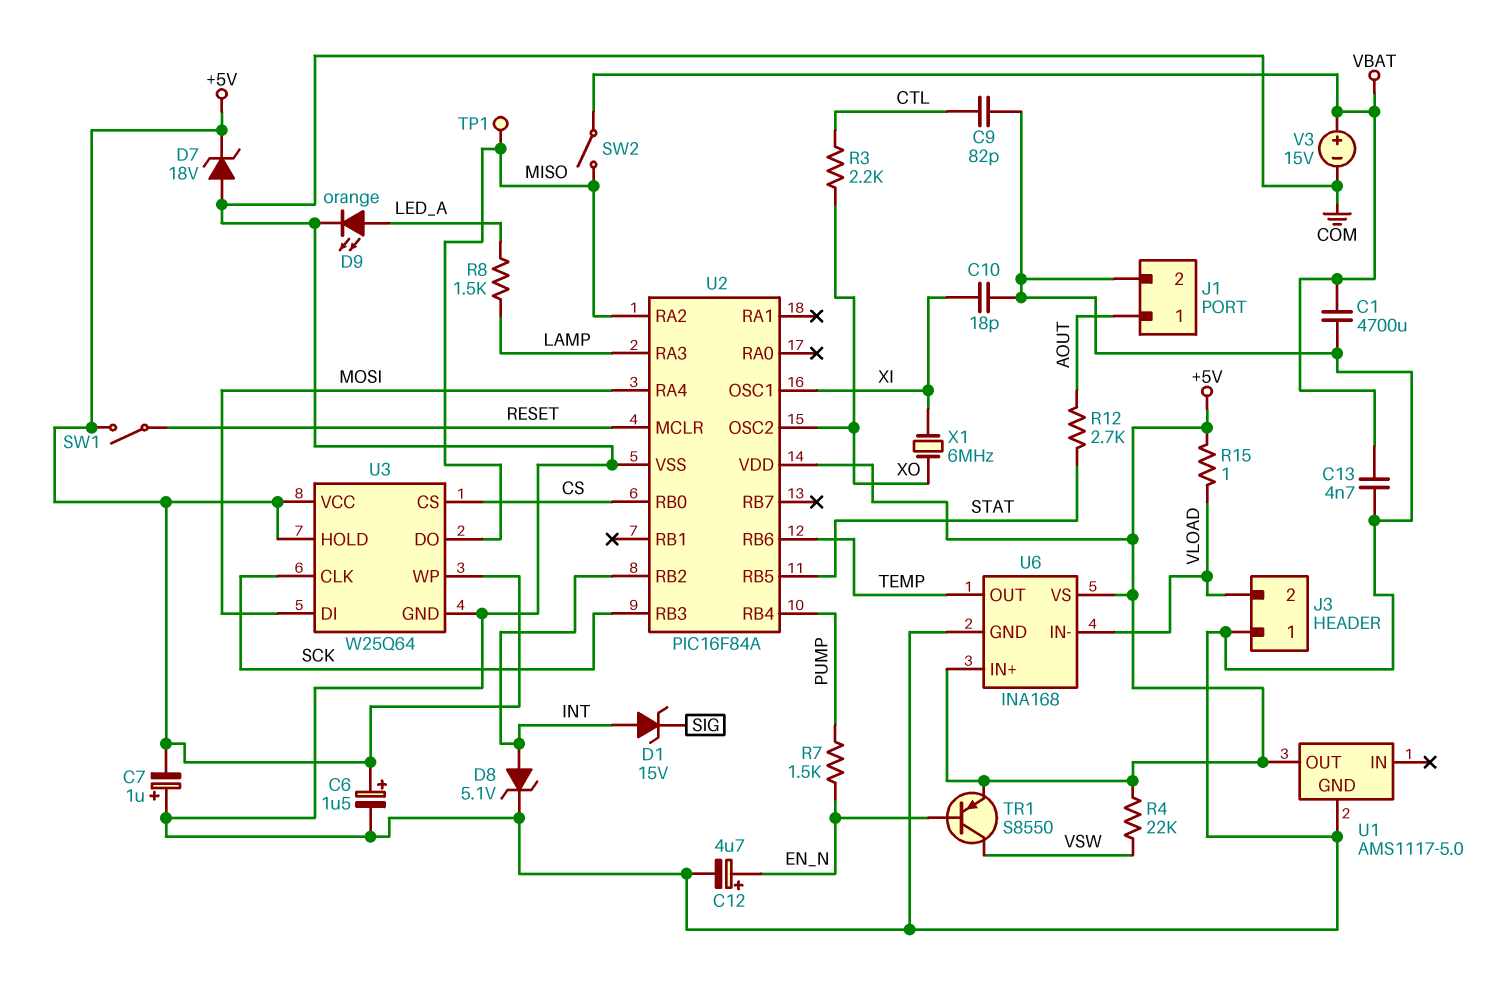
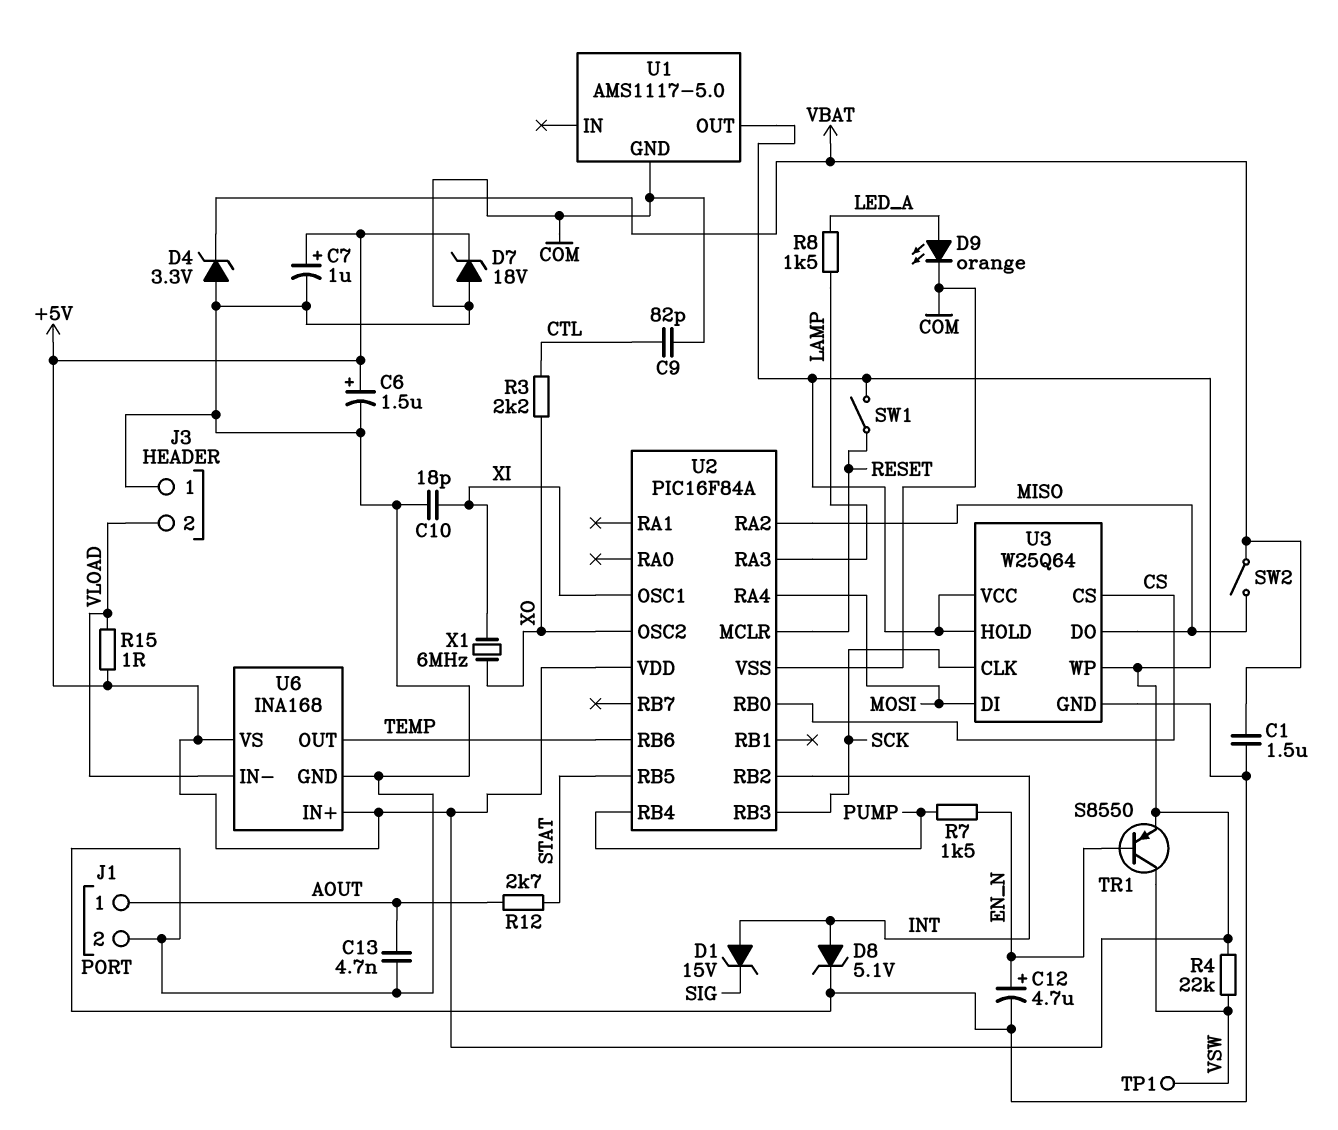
C1: 4700uF (COM, VBAT) -> 1.5uF (COM, VBAT)
C7: 1uF (plus COM, minus +5V) -> 1uF (plus +5V, minus COM)
C13: 4.7nF (COM, VBAT) -> 4.7nF (AOUT, COM)
D4: none -> zener 3.3V (A COM, K VBAT)
TP1: test point (MISO) -> test point (VSW)
V3: 15V (plus VBAT, minus COM) -> none

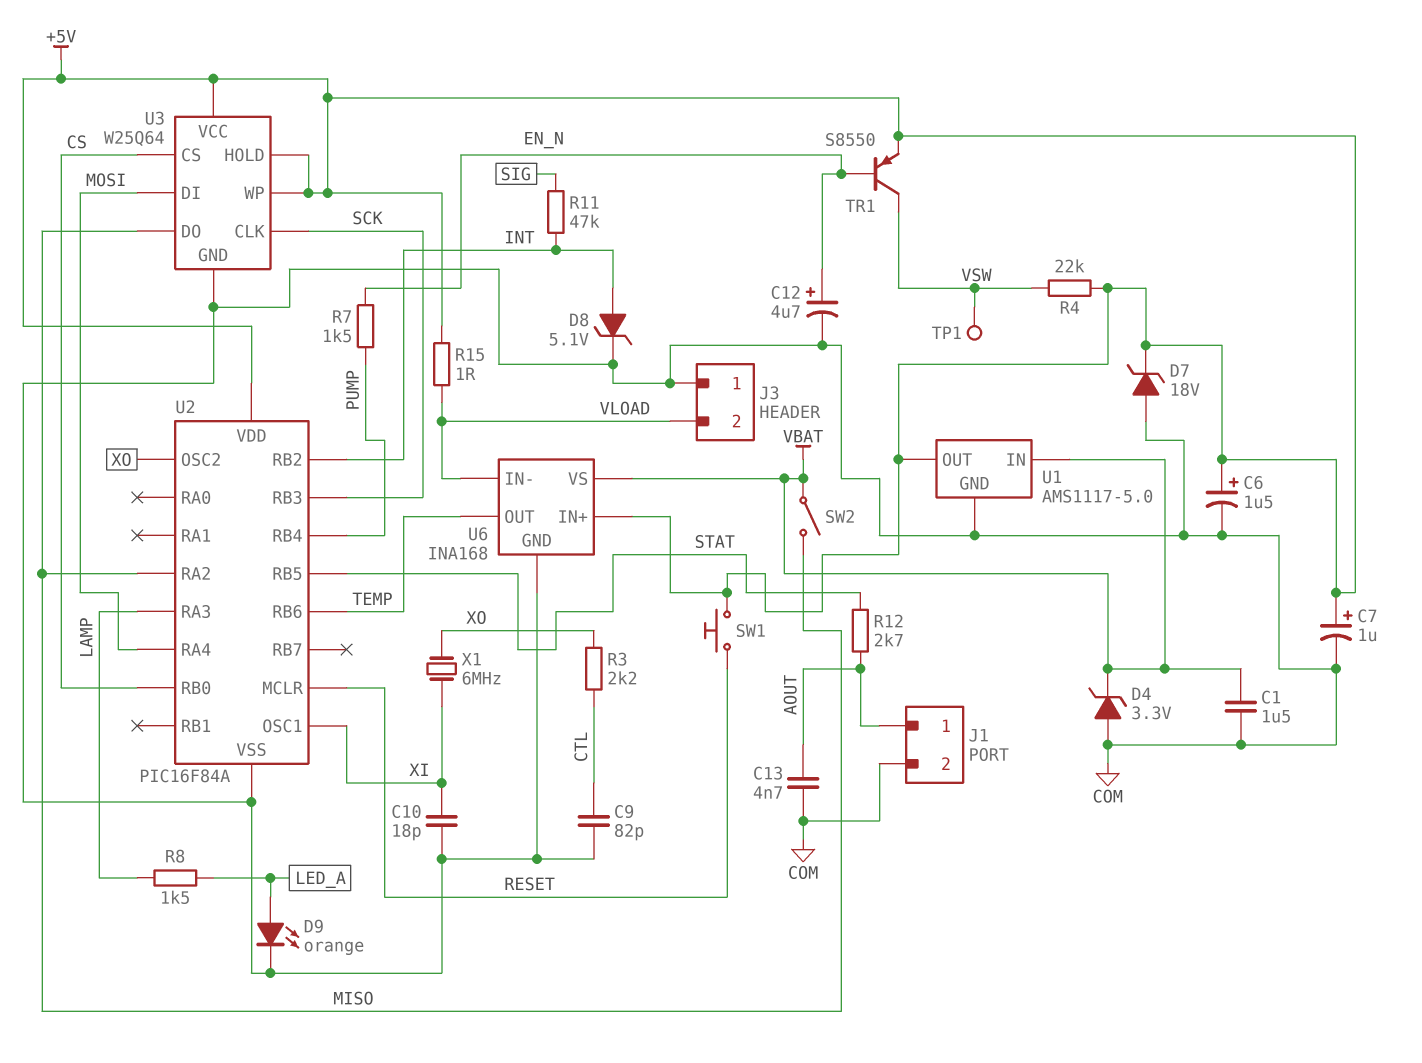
D1: zener 15V (A INT, K SIG) -> none
R11: none -> 47k (INT, SIG)
SW1: switch (+5V, RESET) -> button (+5V, RESET)
U1 pin IN: none -> VBAT
U6 pin VS: +5V -> VBAT

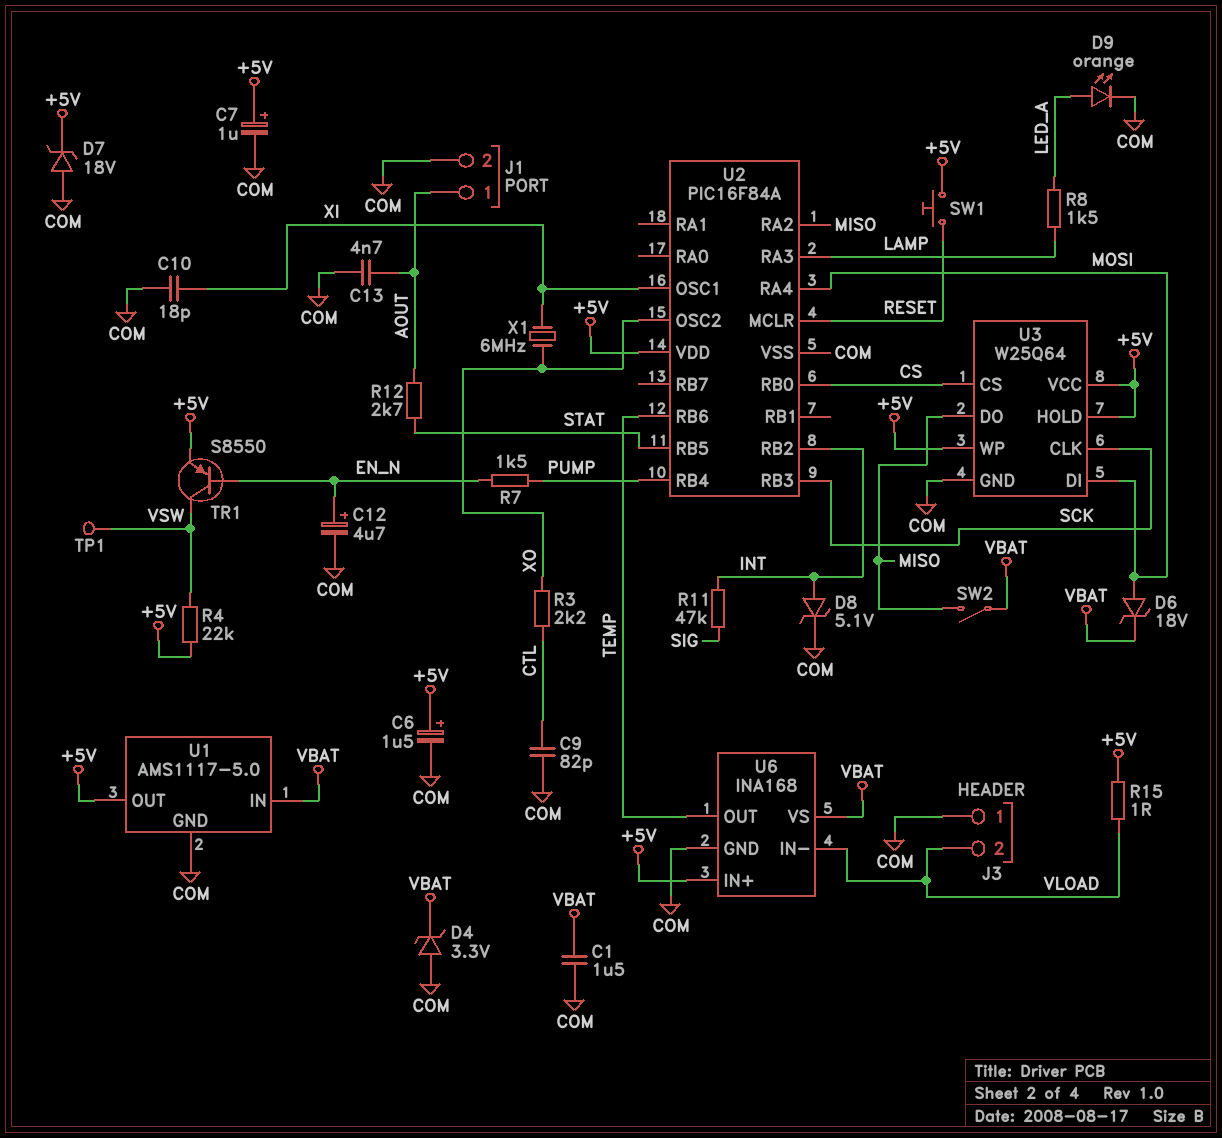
D6: none -> zener 18V (A MOSI, K VBAT)

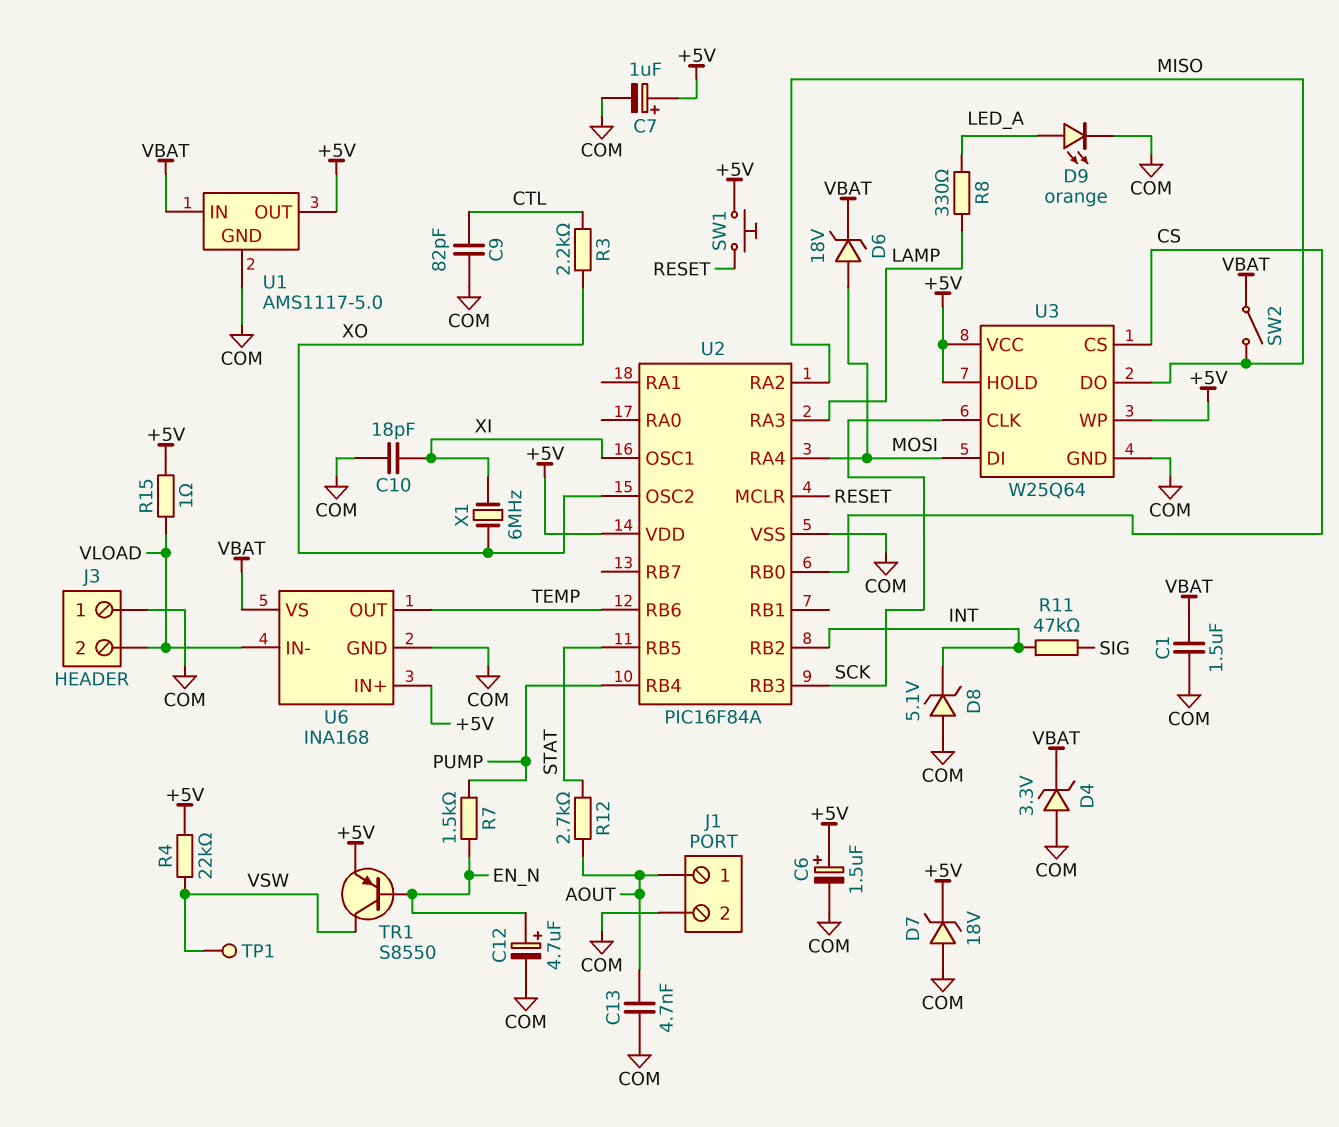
D8: zener 5.1V (A INT, K COM) -> zener 5.1V (A COM, K INT)
R8: 1.5k (LAMP, LED_A) -> 330 (LAMP, LED_A)

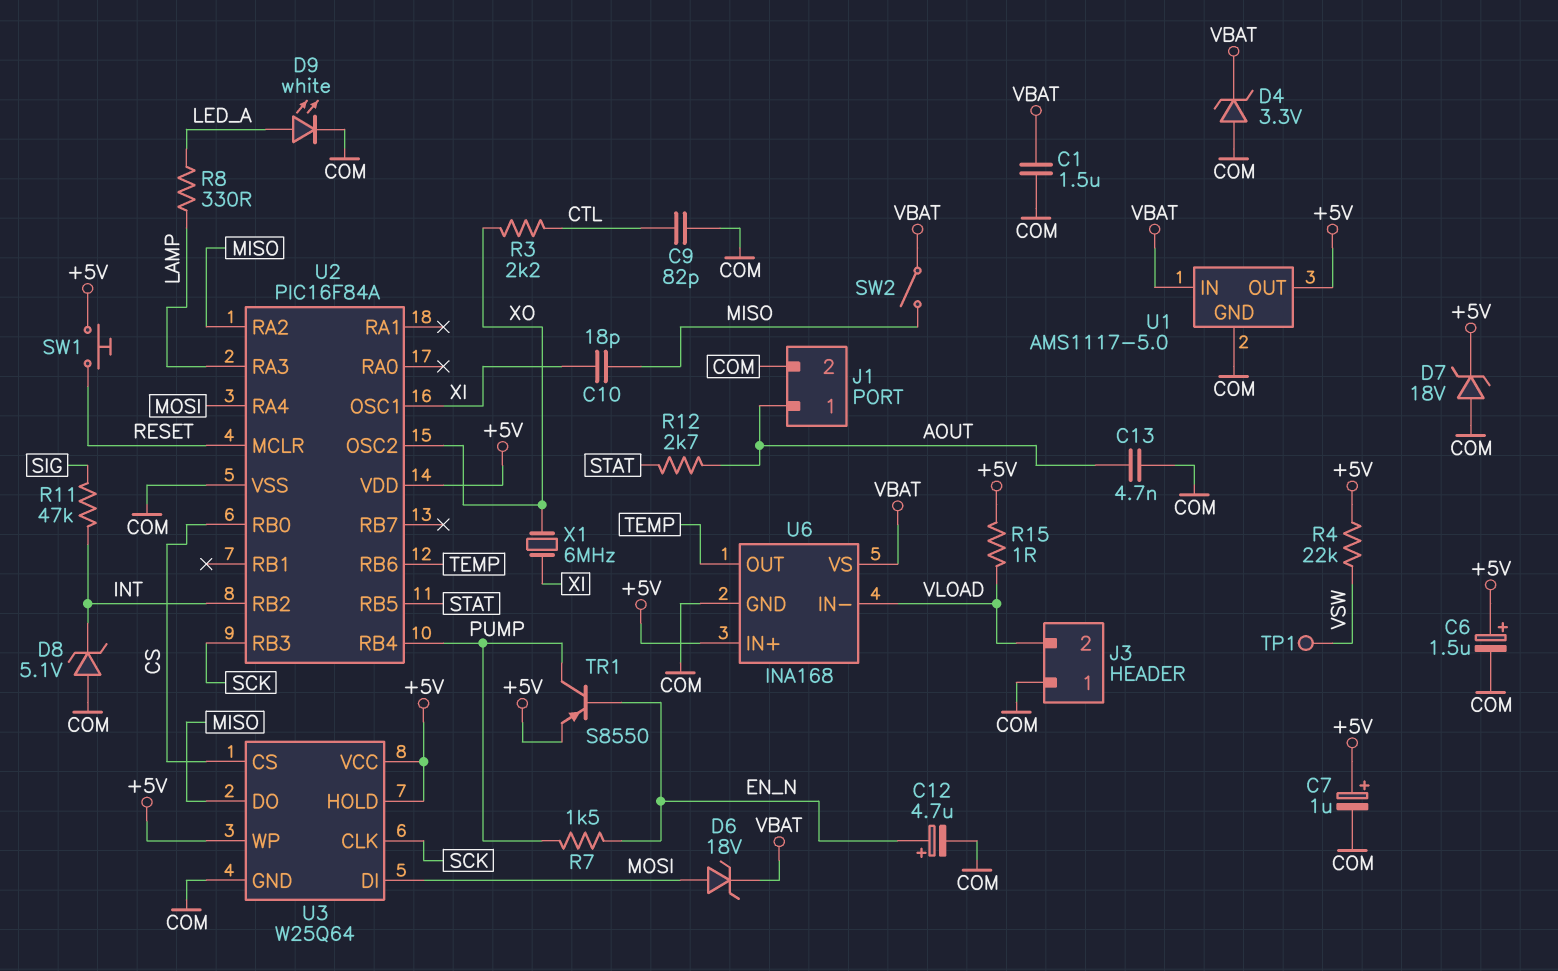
C10: 18pF (COM, XI) -> 18pF (MISO, XI)
D9: LED orange (A LED_A, K COM) -> LED white (A LED_A, K COM)
TR1: PNP S8550 (B EN_N, C VSW, E +5V) -> PNP S8550 (B EN_N, C PUMP, E +5V)

